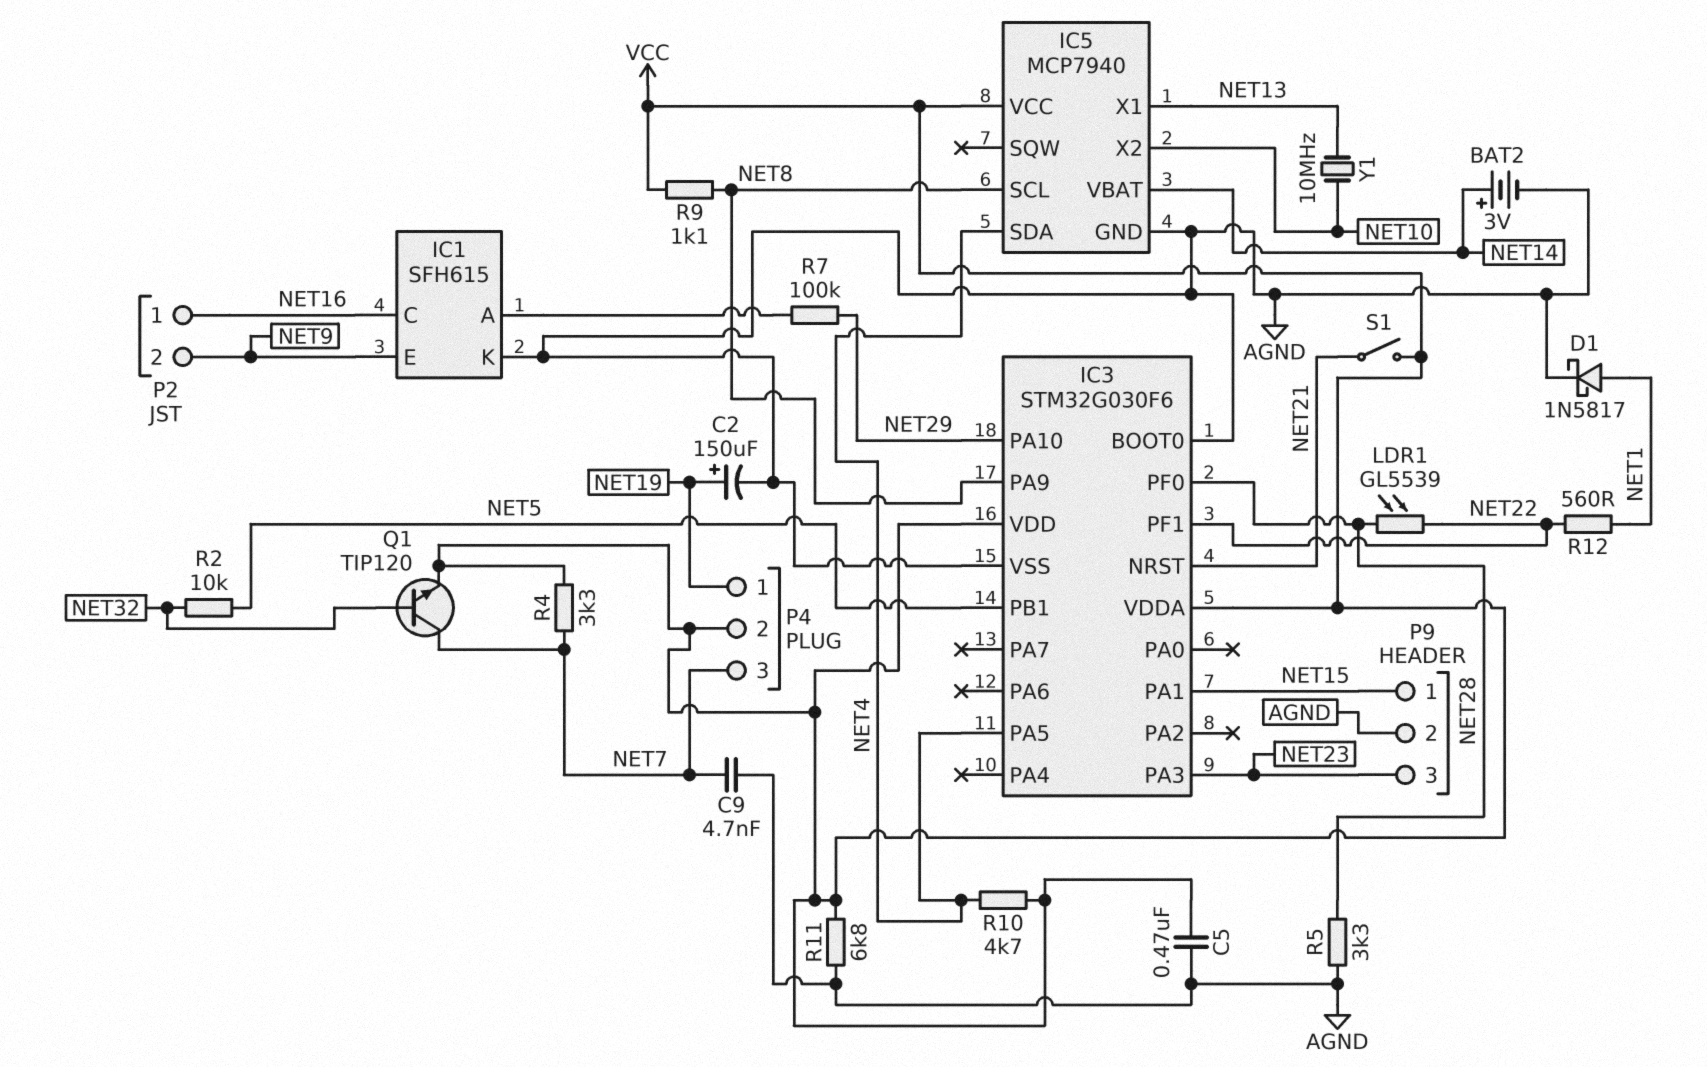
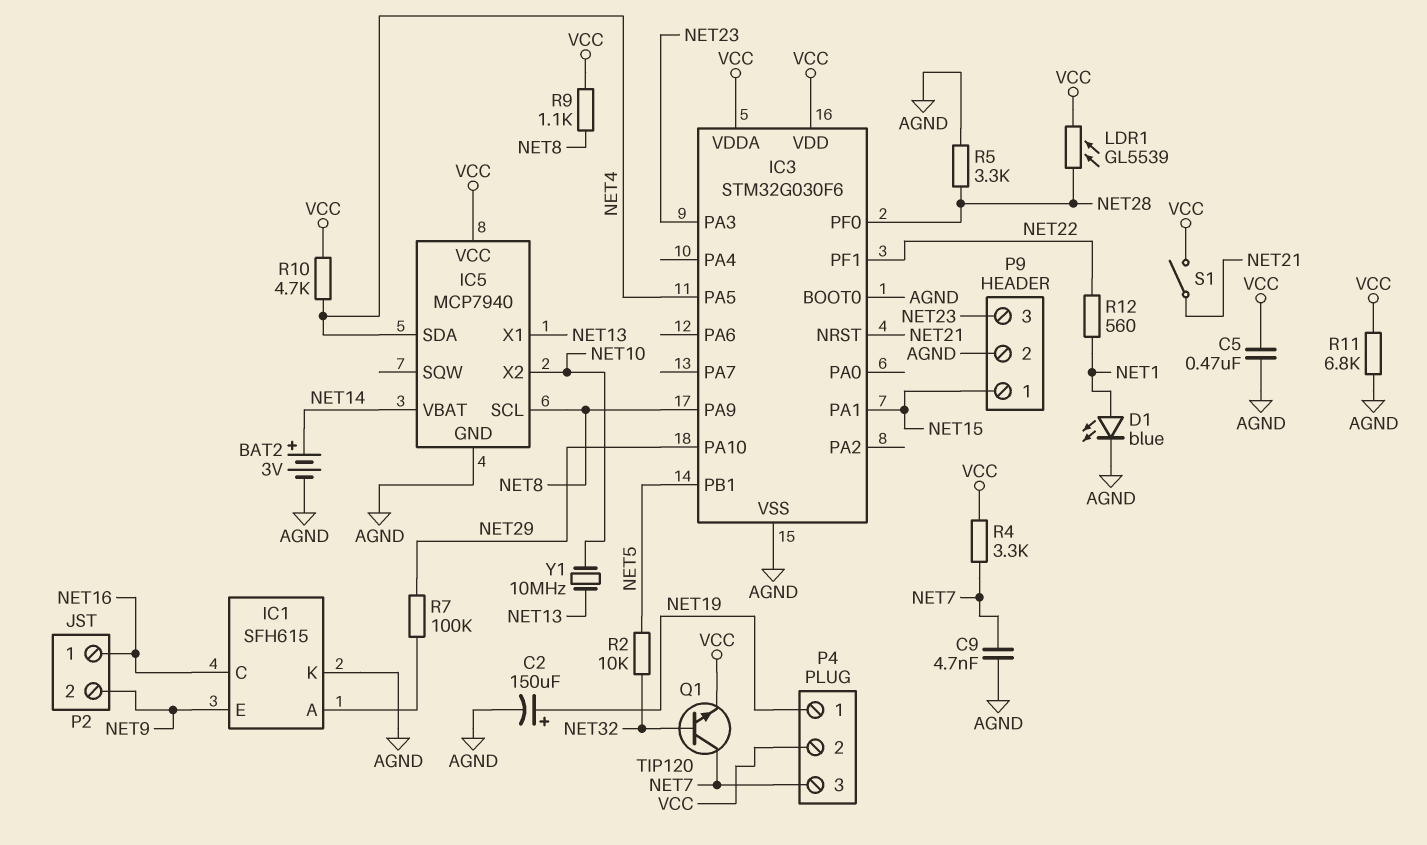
D1: schottky 1N5817 (A NET1, K AGND) -> LED blue (A NET1, K AGND)
LDR1: GL5539 (NET22, NET28) -> GL5539 (NET28, VCC)

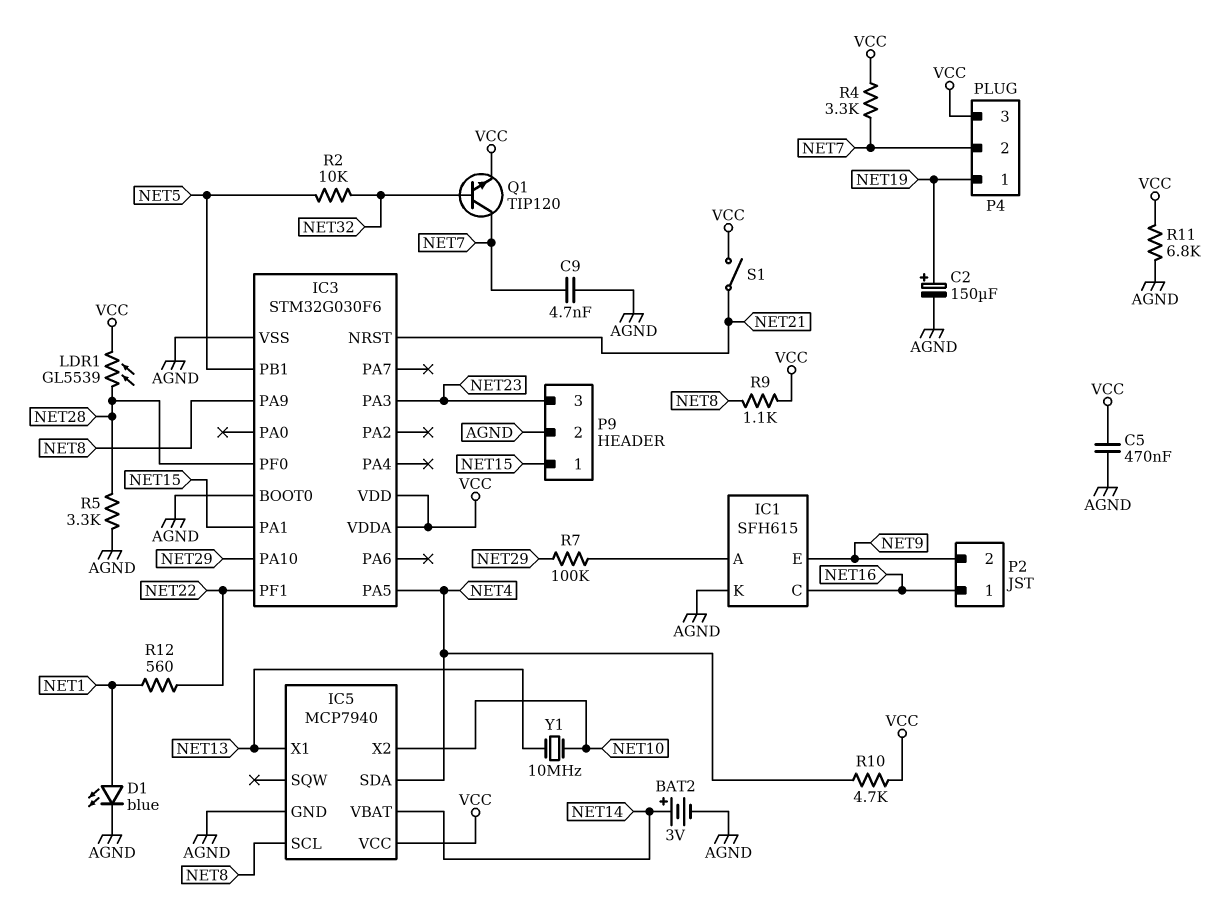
P4 pin 2: VCC -> NET7
P4 pin 3: NET7 -> VCC

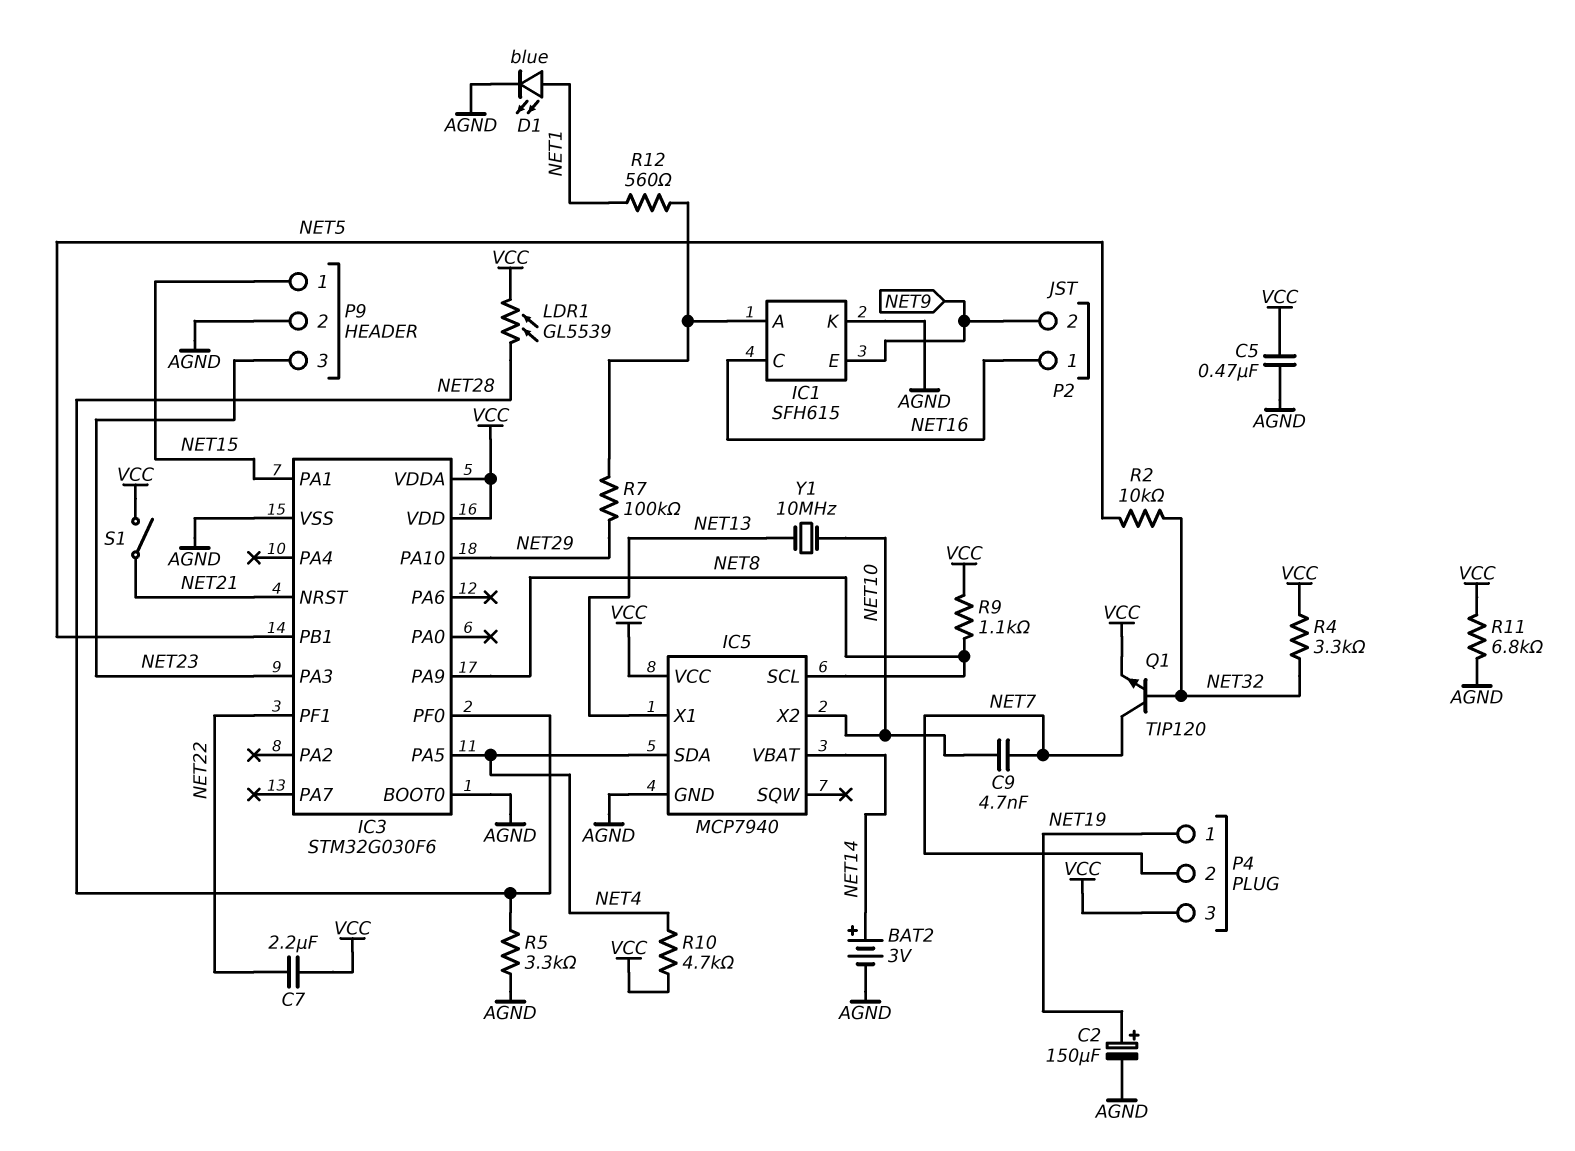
C7: none -> 2.2uF (NET22, VCC)
C9: 4.7nF (AGND, NET7) -> 4.7nF (NET7, NET10)
R4: 3.3k (NET7, VCC) -> 3.3k (NET32, VCC)
R12: 560 (NET1, NET22) -> 560 (IC1/A, NET1)

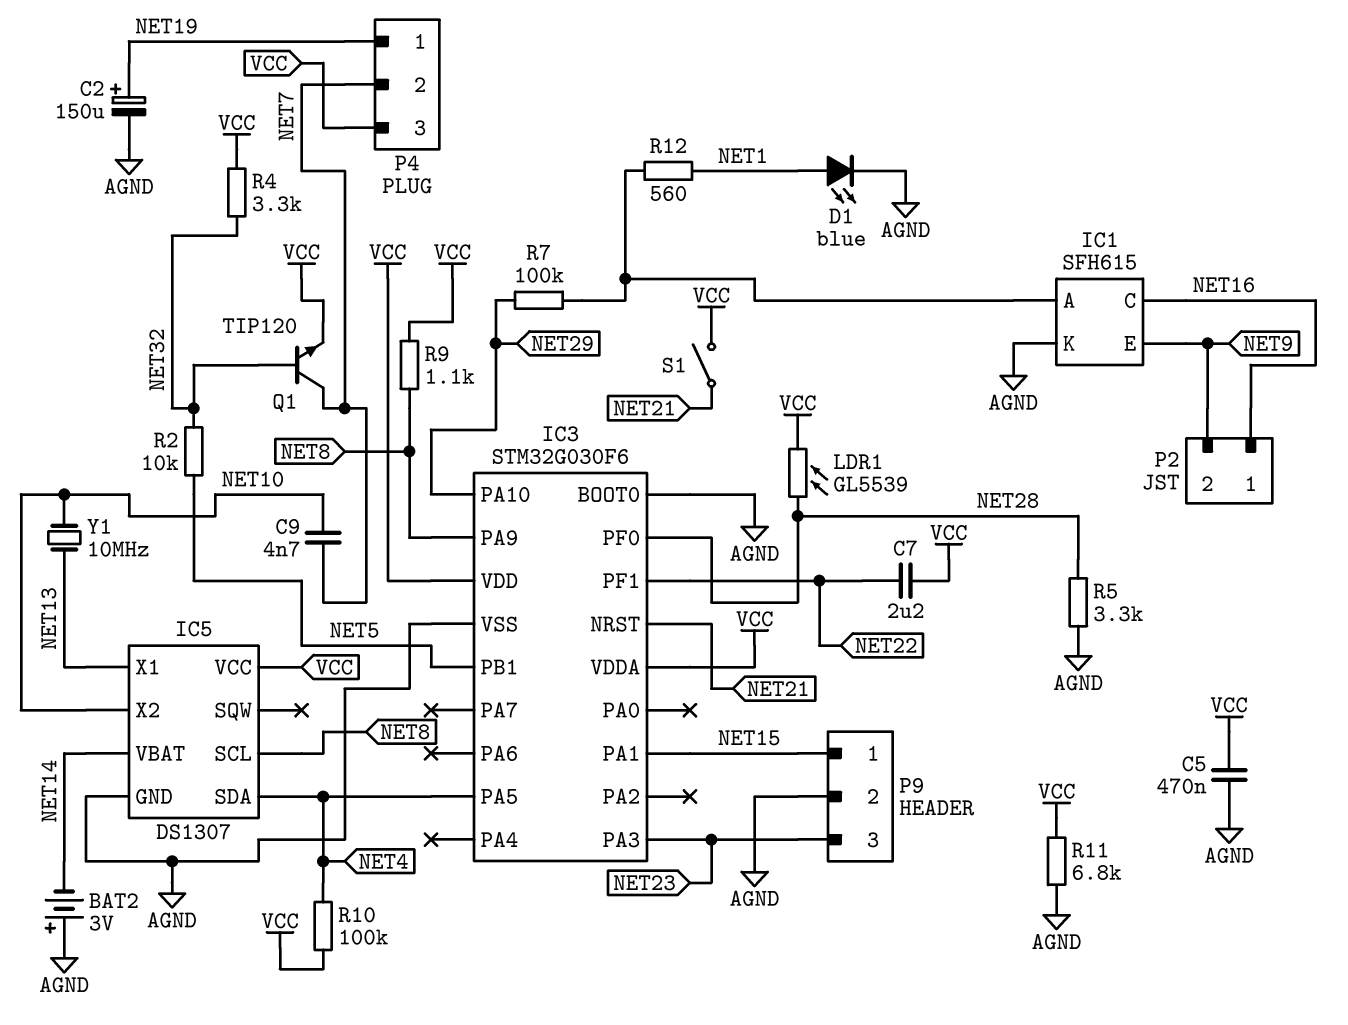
BAT2: 3V (plus NET14, minus AGND) -> 3V (plus AGND, minus NET14)
IC5: MCP7940 -> DS1307
R10: 4.7k (NET4, VCC) -> 100k (NET4, VCC)

